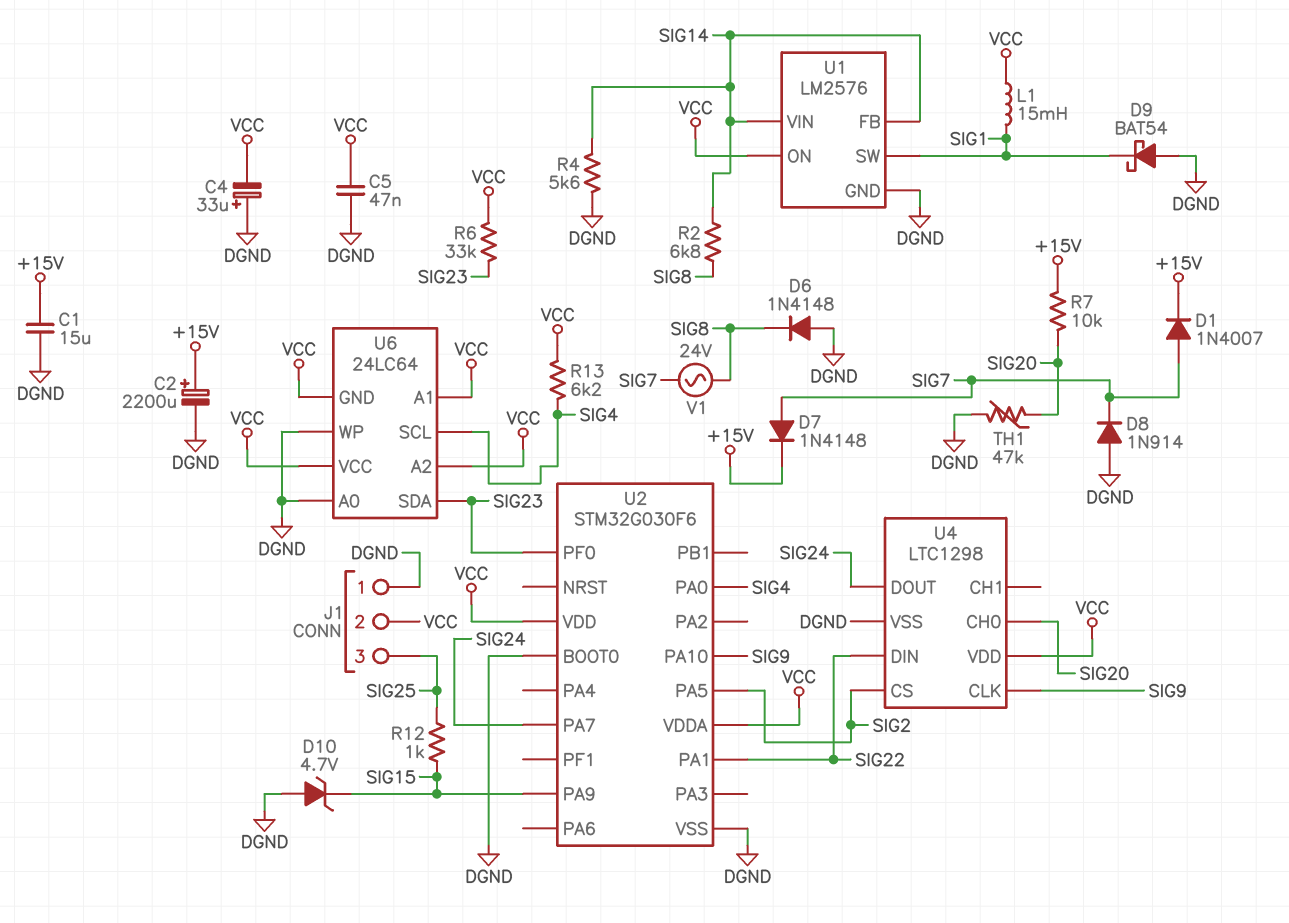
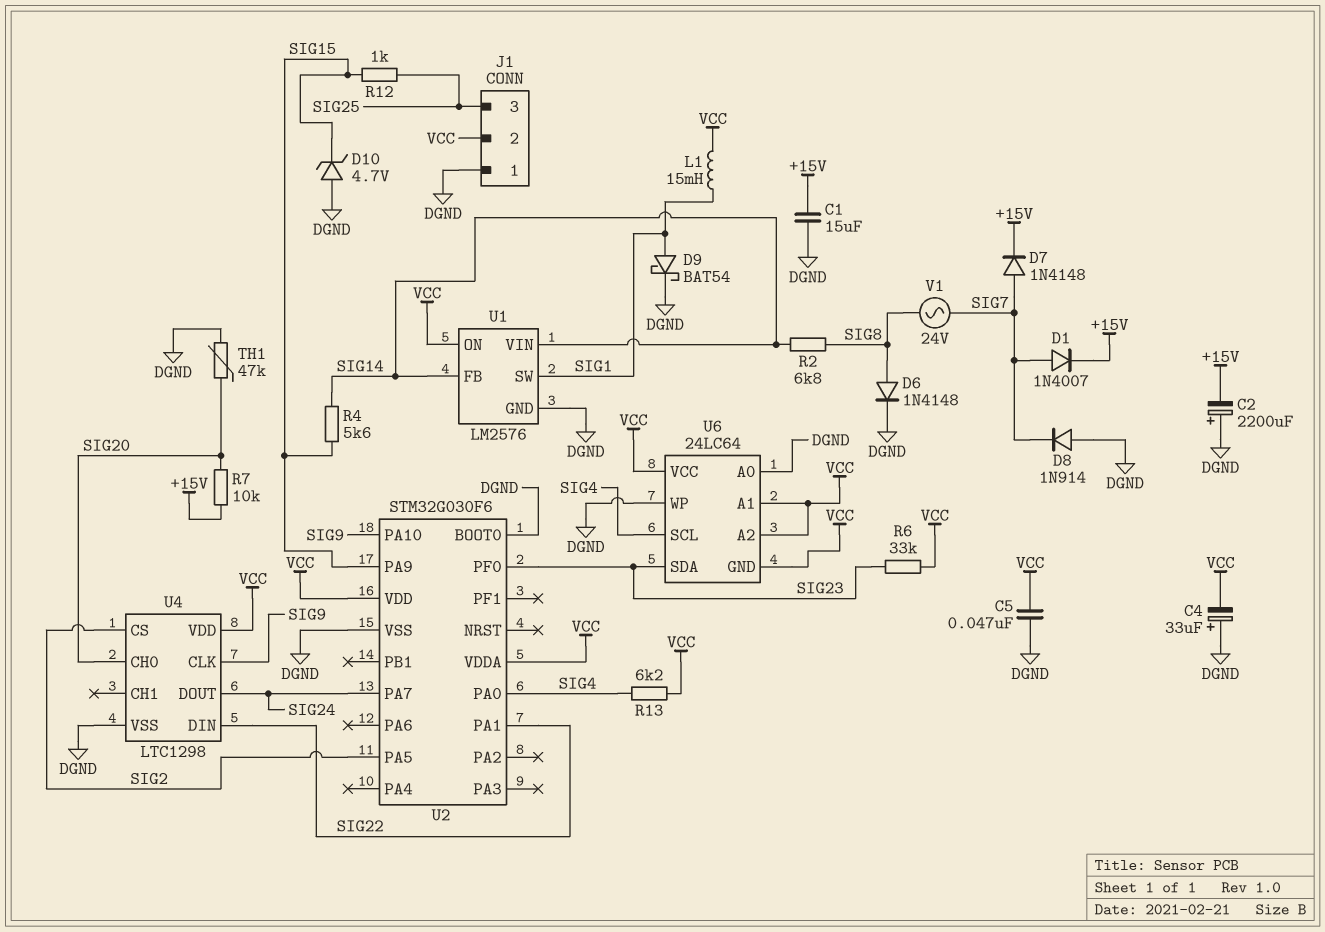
C2: 2200uF (plus +15V, minus DGND) -> 2200uF (plus DGND, minus +15V)
D6: diode 1N4148 (A DGND, K SIG8) -> diode 1N4148 (A SIG8, K DGND)
D9: schottky BAT54 (A DGND, K SIG1) -> schottky BAT54 (A SIG1, K DGND)
R4: 5.6k (DGND, SIG14) -> 5.6k (SIG14, SIG15)

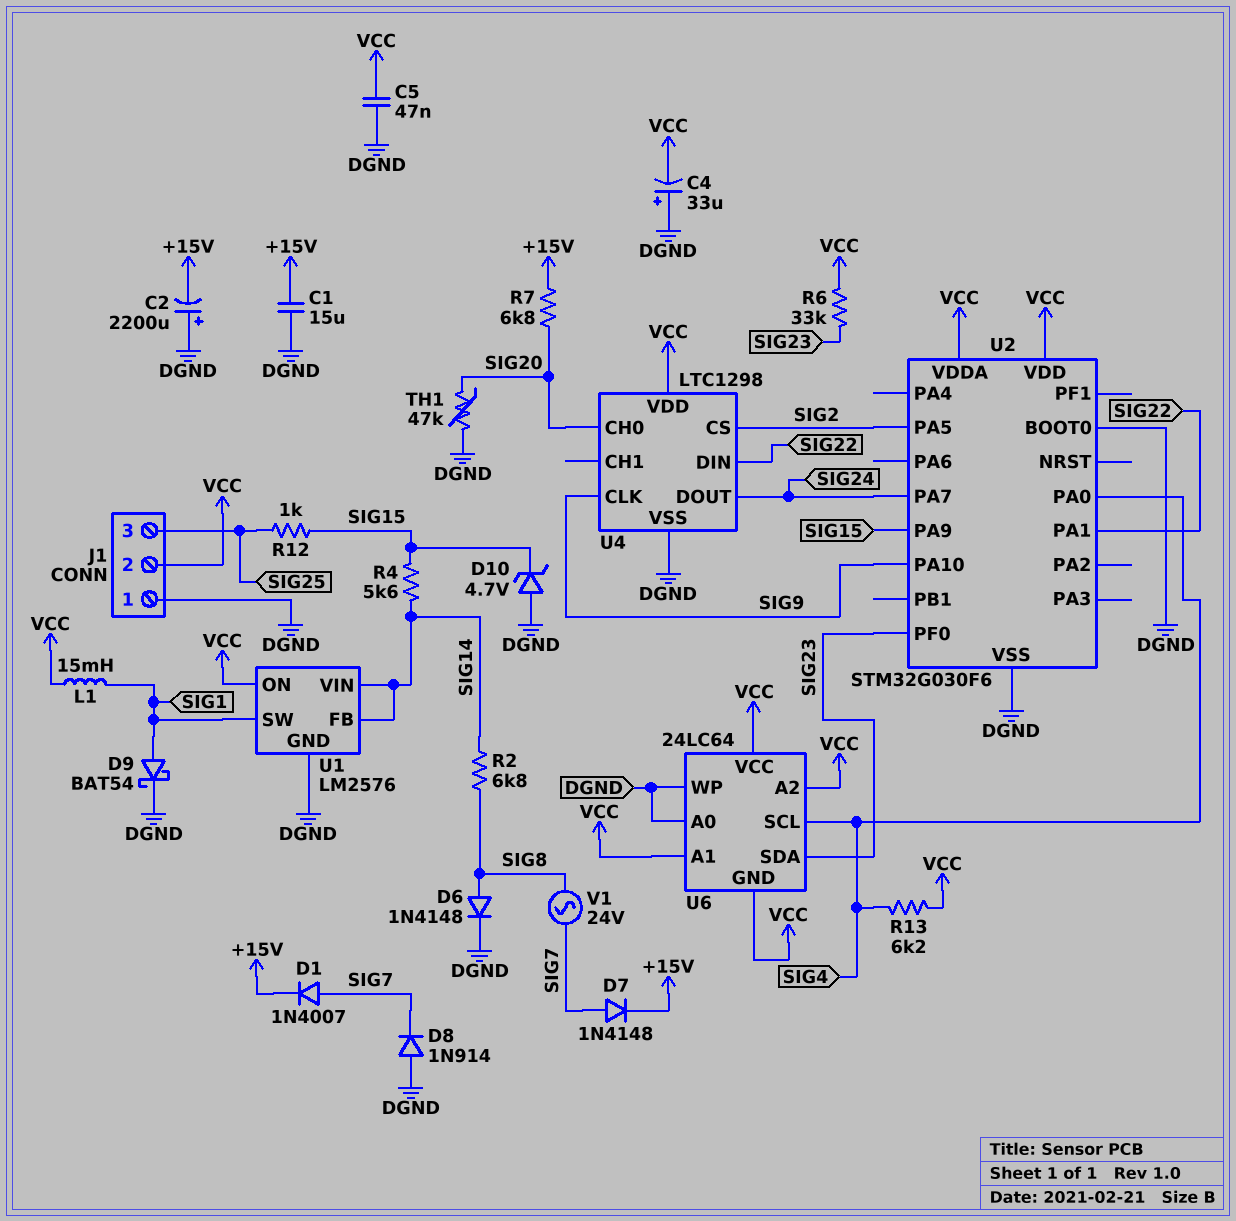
R7: 10k (+15V, SIG20) -> 6.8k (+15V, SIG20)

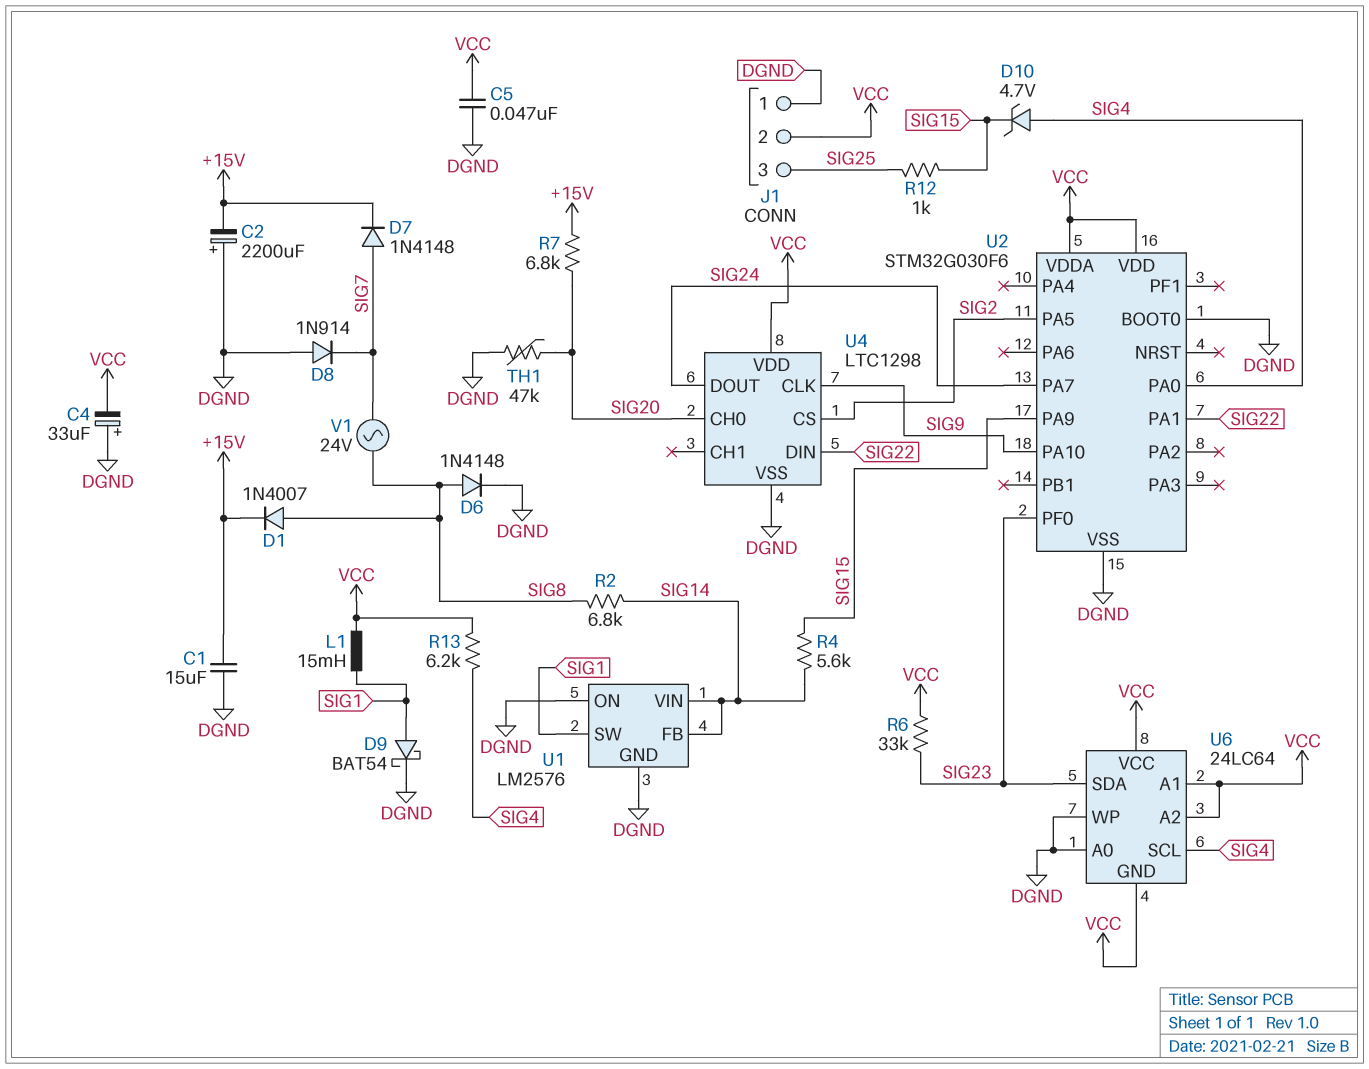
D1: diode 1N4007 (A SIG7, K +15V) -> diode 1N4007 (A SIG8, K +15V)
D10: zener 4.7V (A DGND, K SIG15) -> zener 4.7V (A SIG4, K SIG15)
U1 pin ON: VCC -> DGND

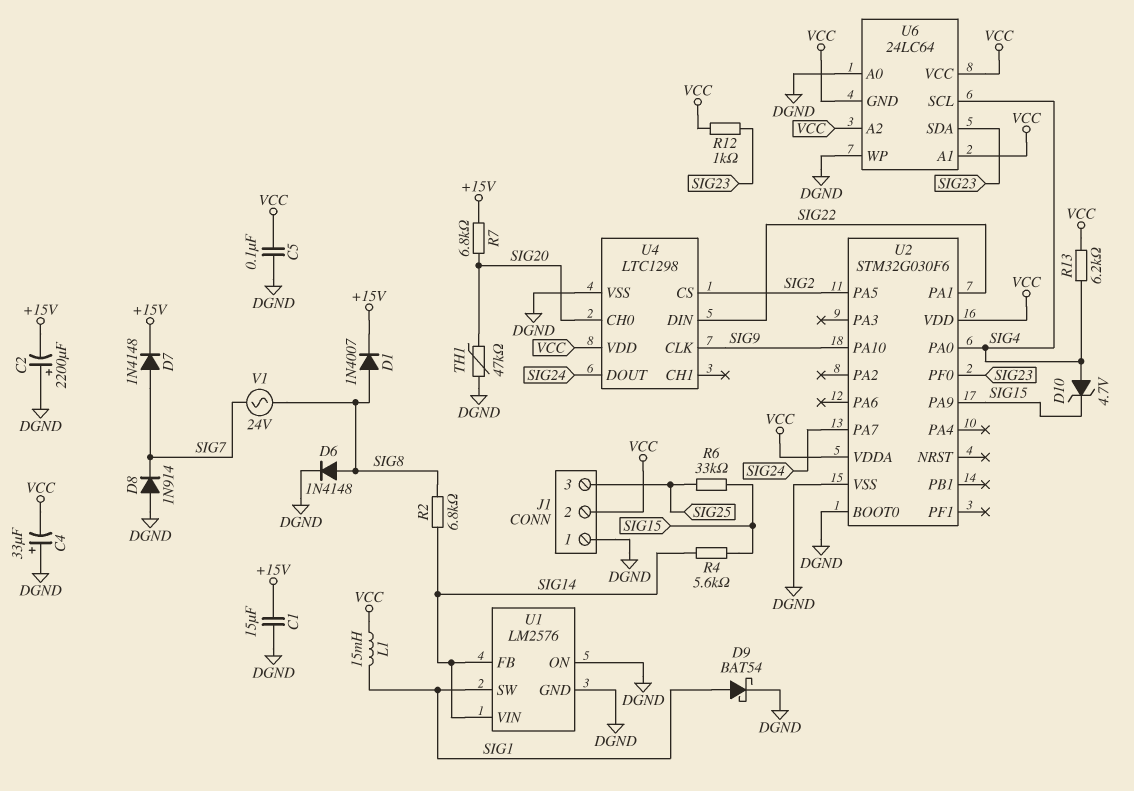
C5: 47nF (DGND, VCC) -> 100nF (DGND, VCC)
R6: 33k (SIG23, VCC) -> 33k (SIG15, SIG25)
R12: 1k (SIG15, SIG25) -> 1k (SIG23, VCC)

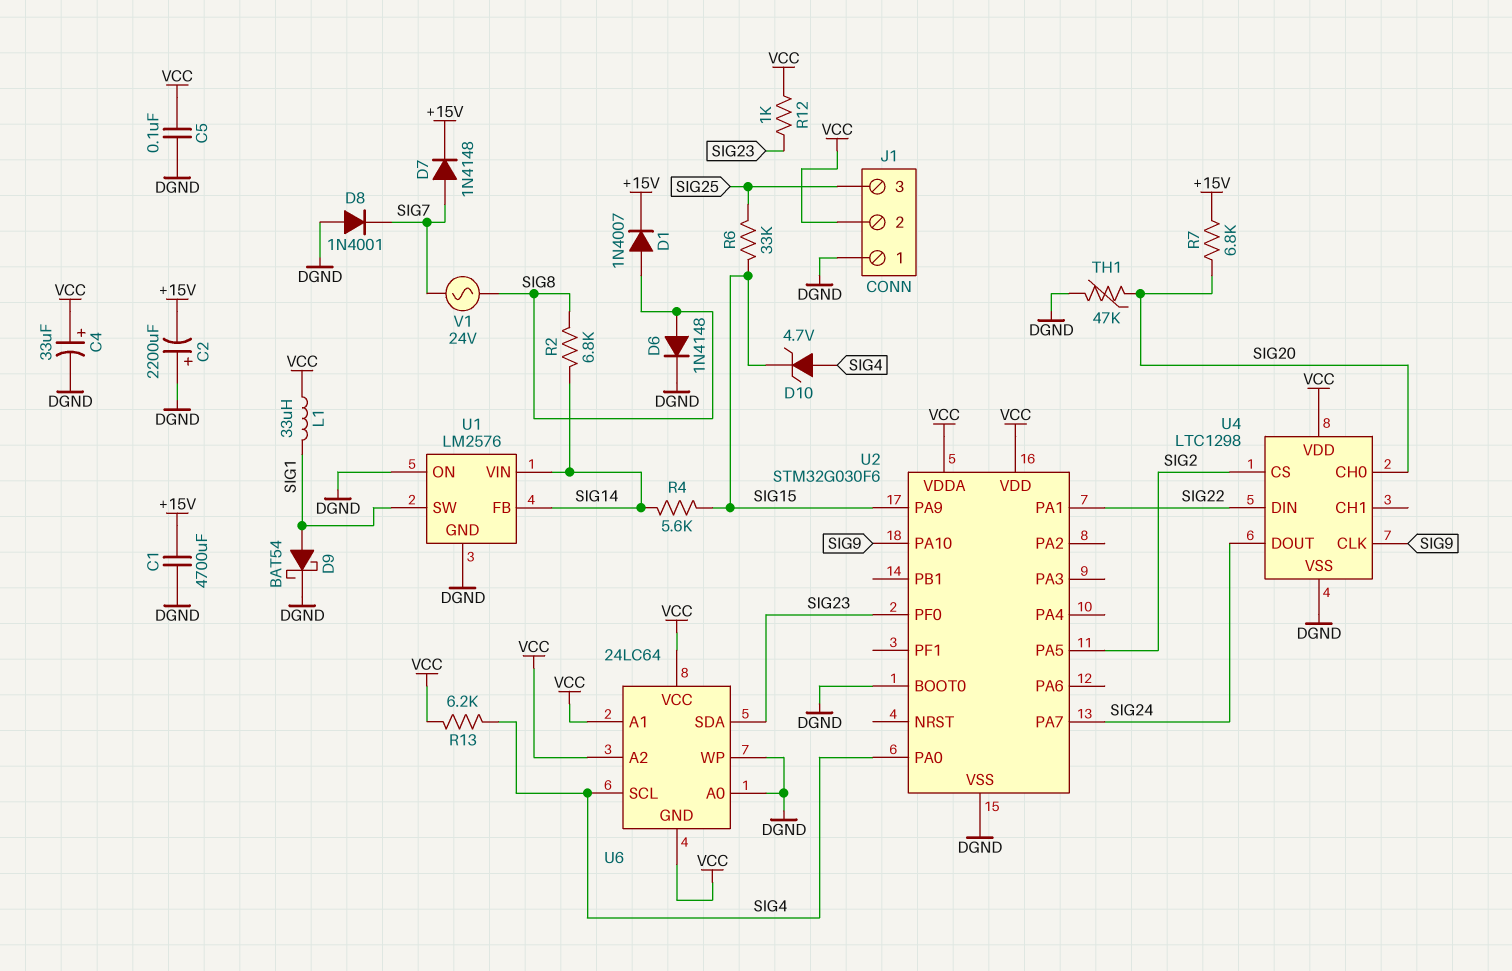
C1: 15uF (+15V, DGND) -> 4700uF (+15V, DGND)
C4: 33uF (plus DGND, minus VCC) -> 33uF (plus VCC, minus DGND)
D8: diode 1N914 (A DGND, K SIG7) -> diode 1N4001 (A DGND, K SIG7)
L1: 15mH (SIG1, VCC) -> 33uH (SIG1, VCC)

